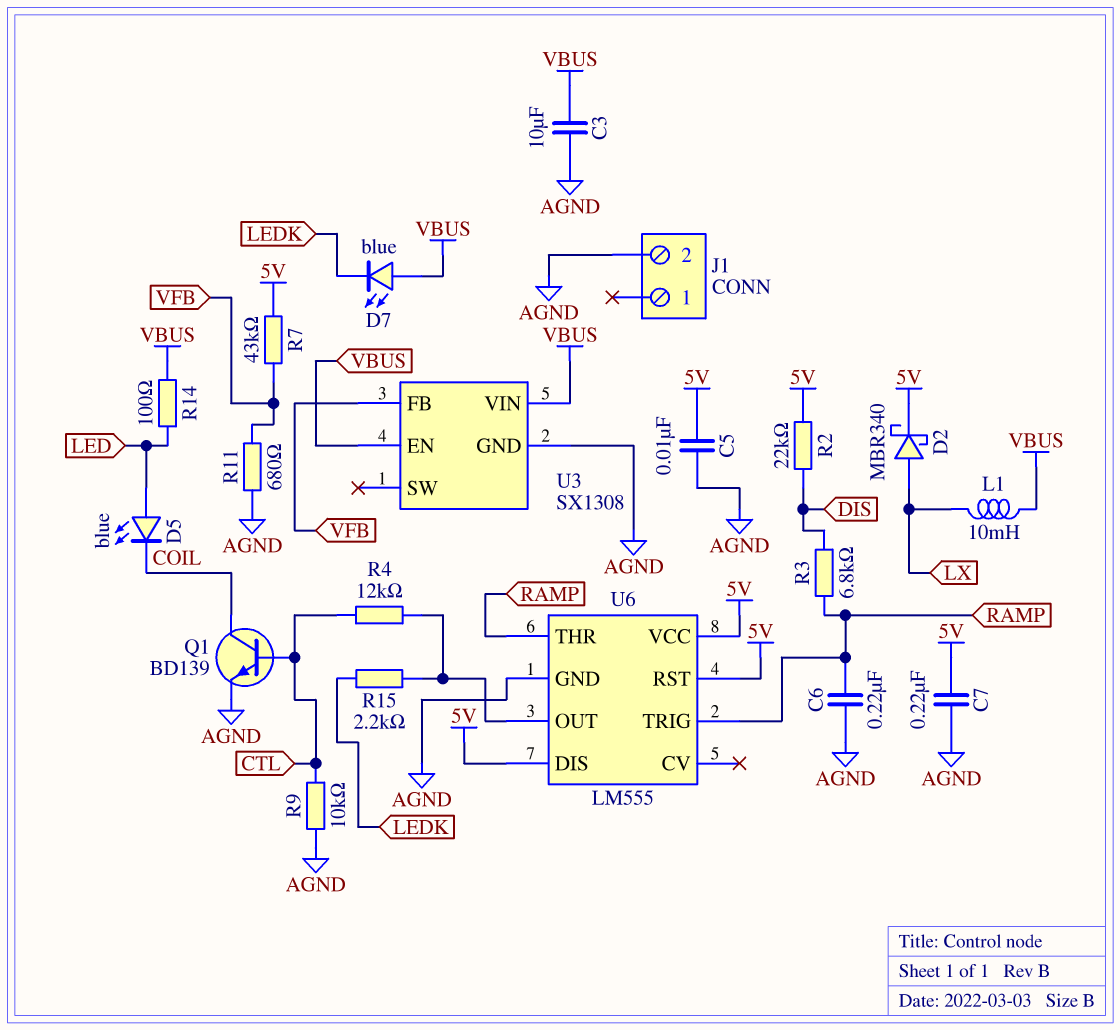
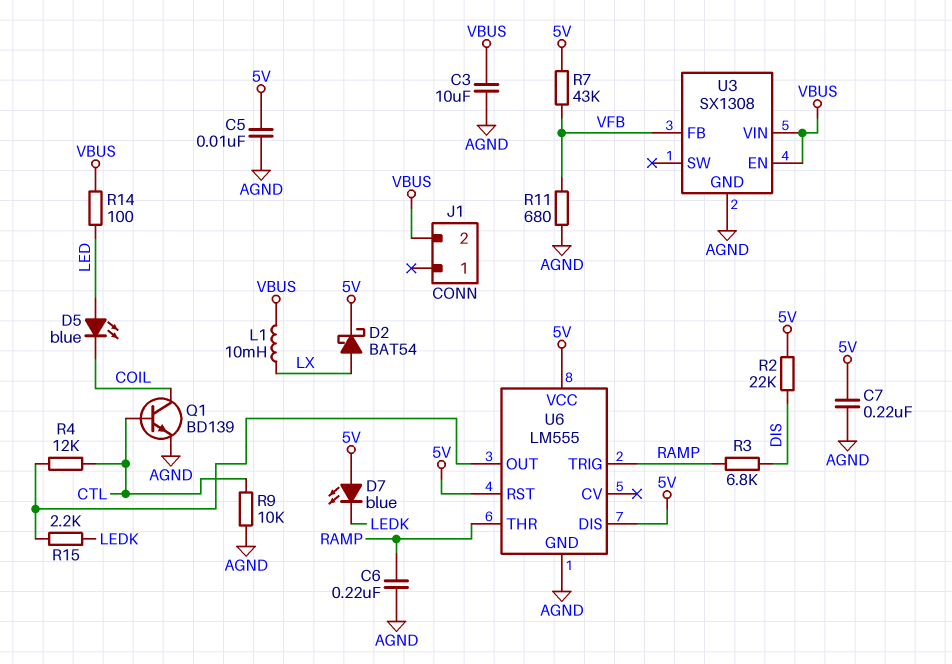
D2: schottky MBR340 (A LX, K 5V) -> schottky BAT54 (A LX, K 5V)
D7: LED blue (A VBUS, K LEDK) -> LED blue (A 5V, K LEDK)
J1 pin 2: AGND -> VBUS

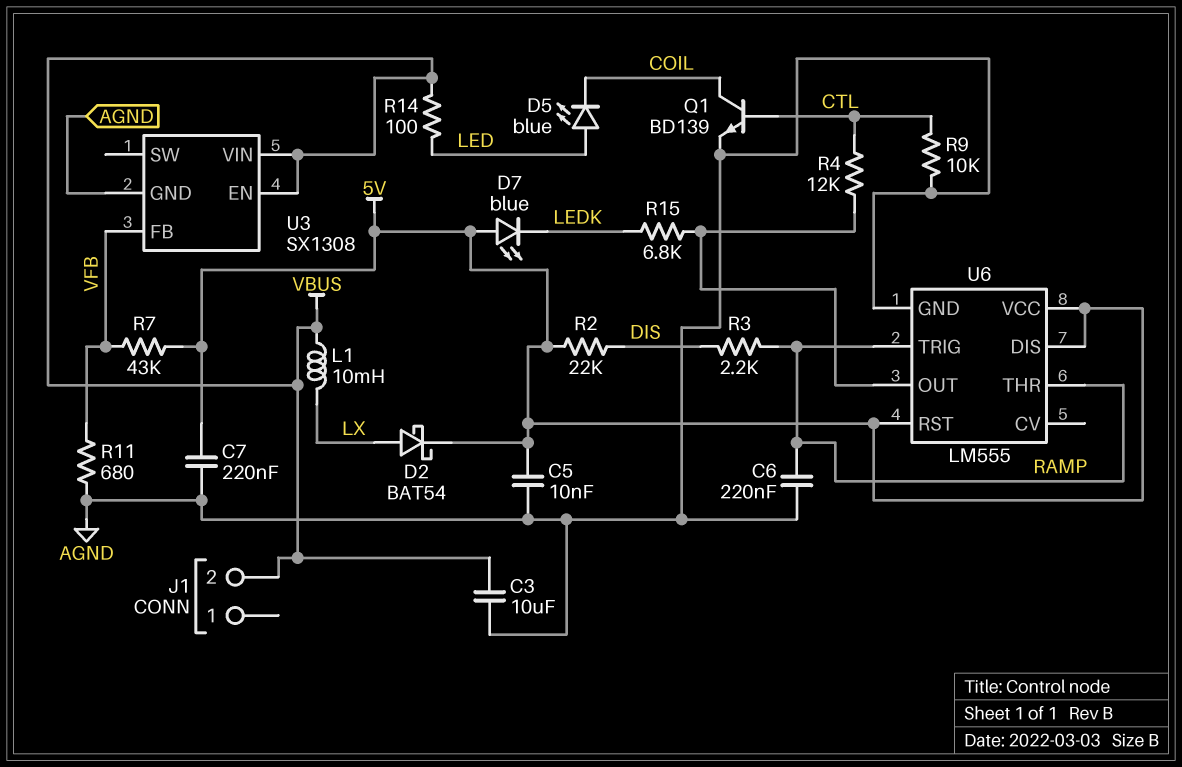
R3: 6.8k (DIS, RAMP) -> 2.2k (DIS, RAMP)
R15: 2.2k (LEDK, U6/OUT) -> 6.8k (LEDK, U6/OUT)

